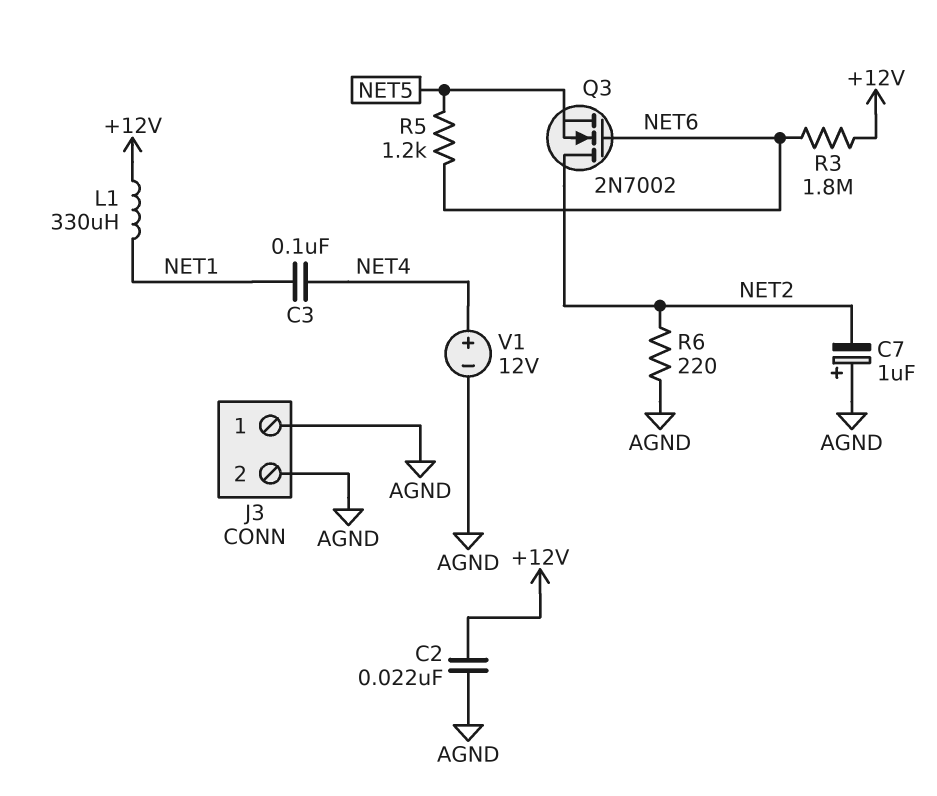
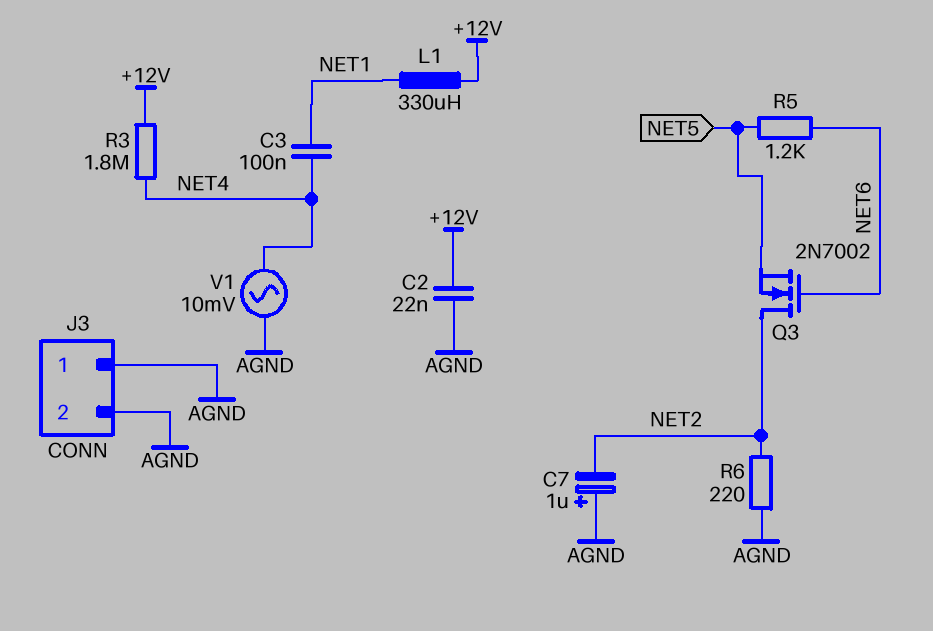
R3: 1.8M (+12V, NET6) -> 1.8M (+12V, NET4)
V1: 12V (plus NET4, minus AGND) -> AC 10mV (AGND, NET4)

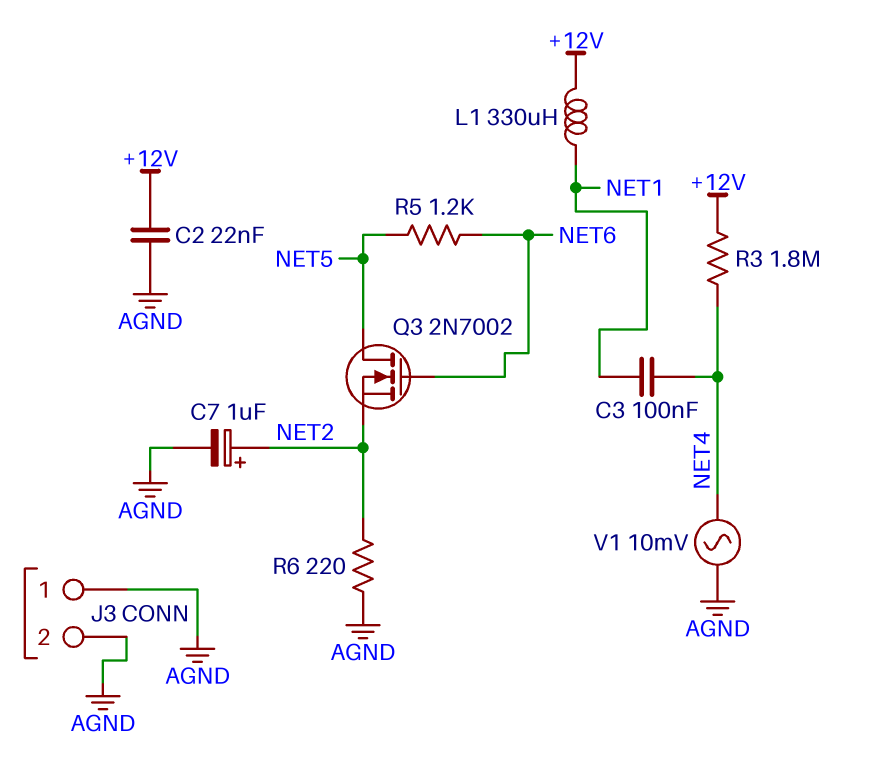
C7: 1uF (plus AGND, minus NET2) -> 1uF (plus NET2, minus AGND)
Q3: NMOS 2N7002 (G NET6, D NET2, S NET5) -> NMOS 2N7002 (G NET6, D NET5, S NET2)

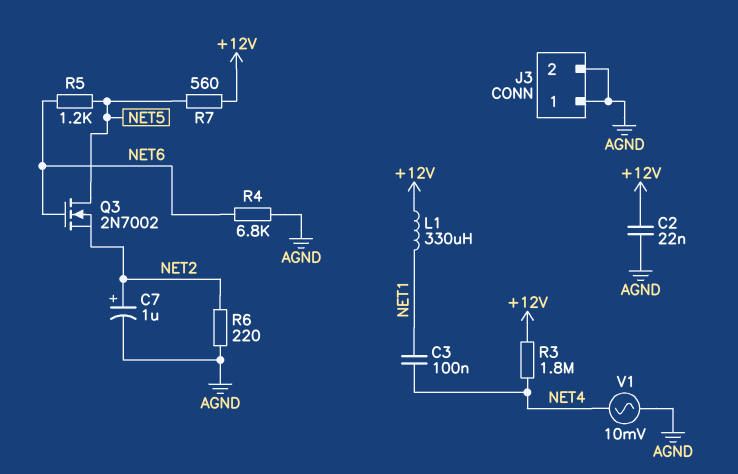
R4: none -> 6.8k (AGND, NET6)
R7: none -> 560 (+12V, NET5)

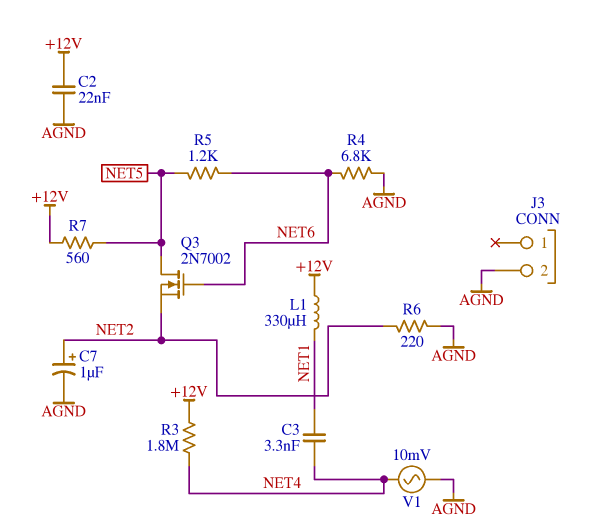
C3: 100nF (NET1, NET4) -> 3.3nF (NET1, NET4)
J3 pin 1: AGND -> none

